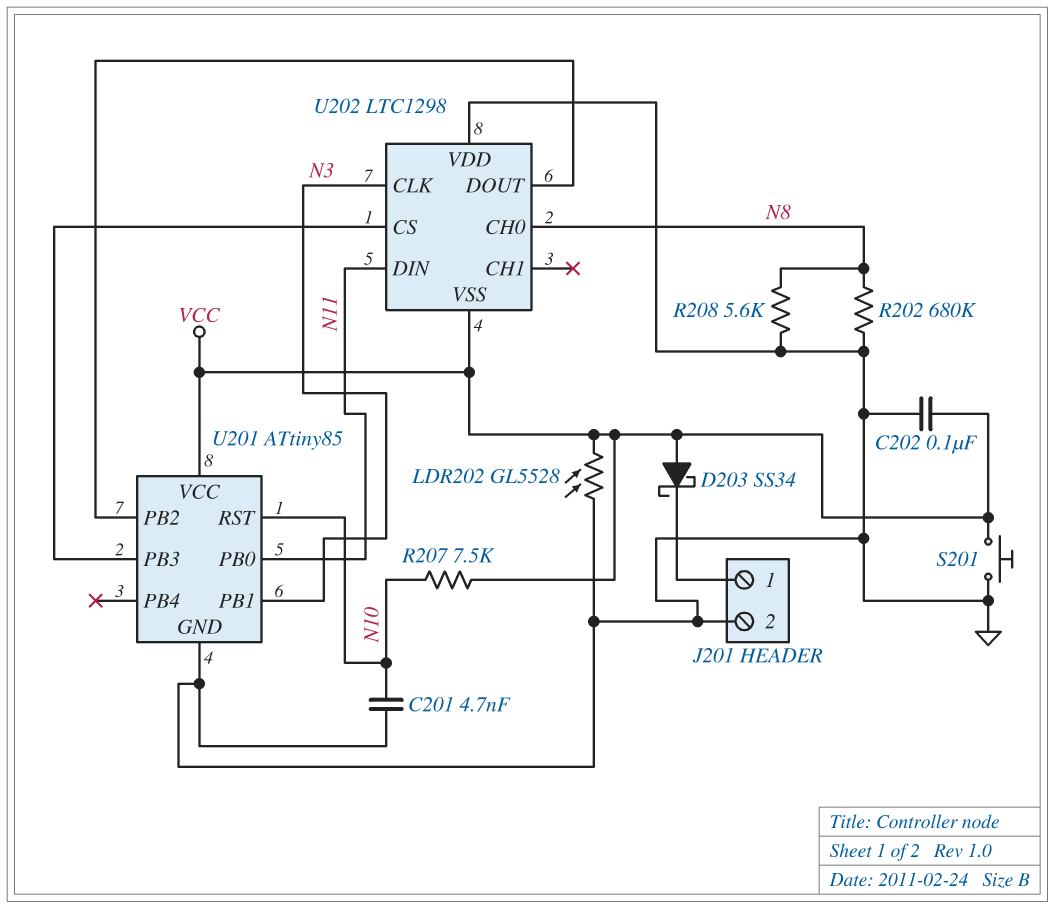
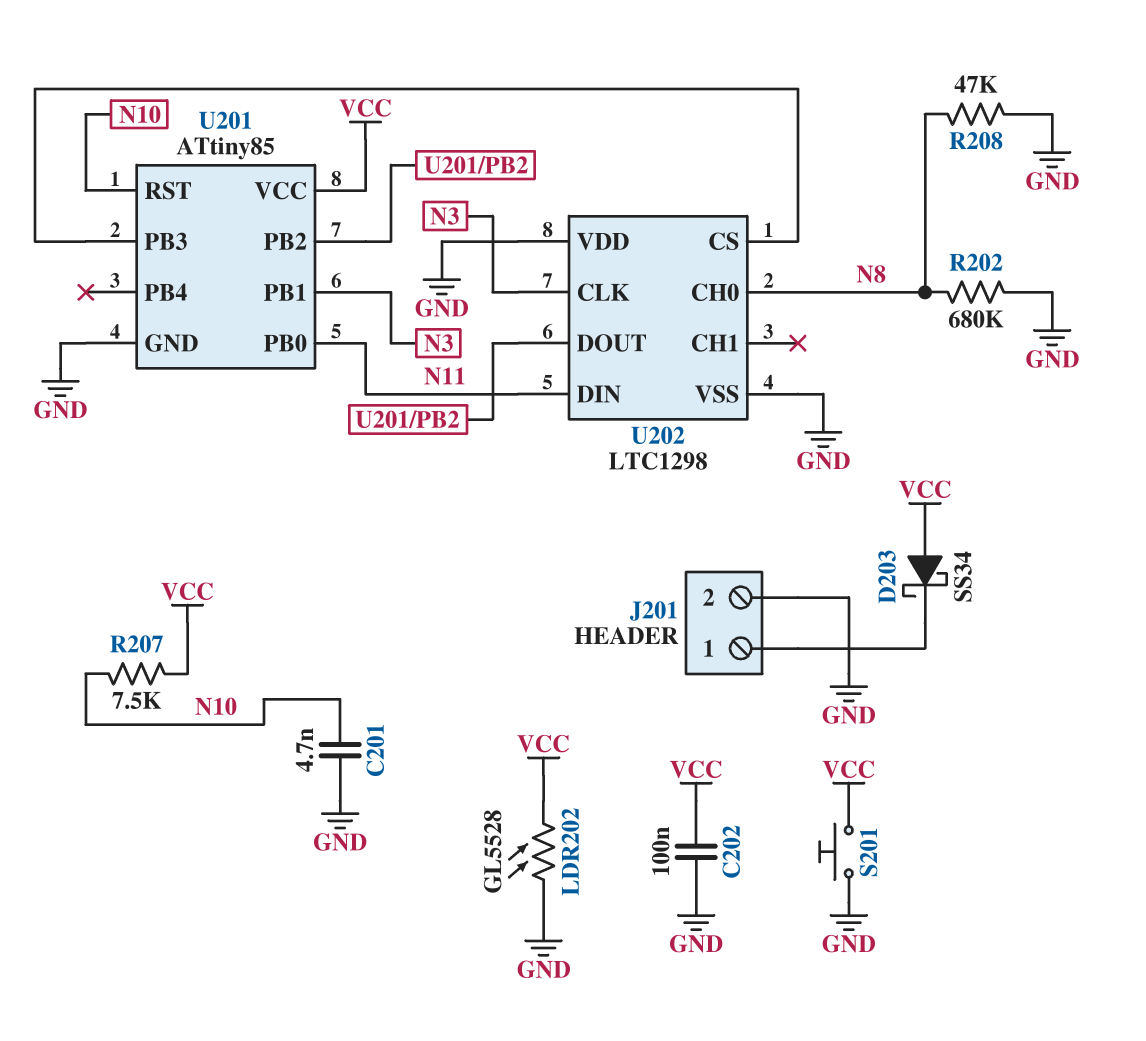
R208: 5.6k (GND, N8) -> 47k (GND, N8)
U202 pin VSS: VCC -> GND

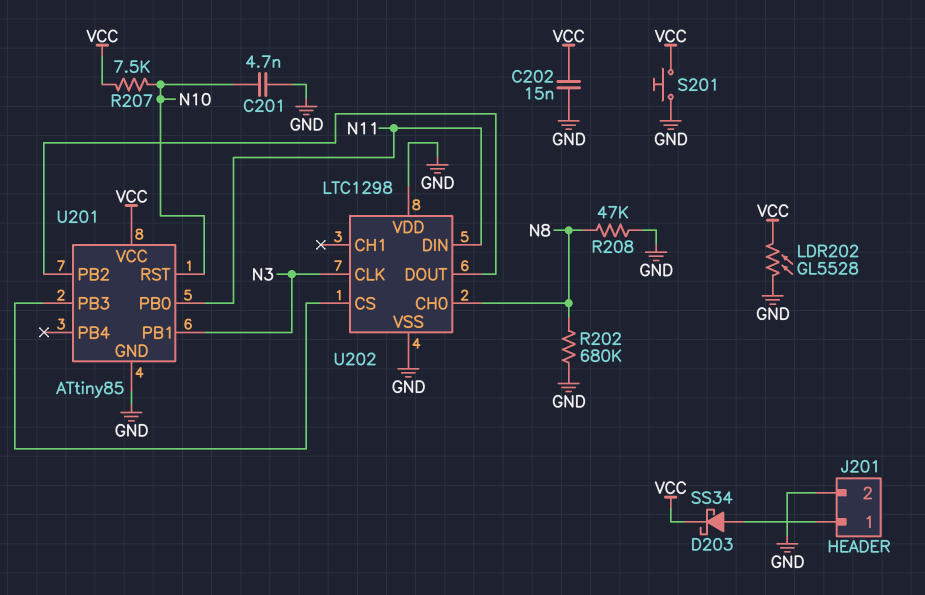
C202: 100nF (GND, VCC) -> 15nF (GND, VCC)
D203: schottky SS34 (A VCC, K J201/1) -> schottky SS34 (A J201/1, K VCC)

